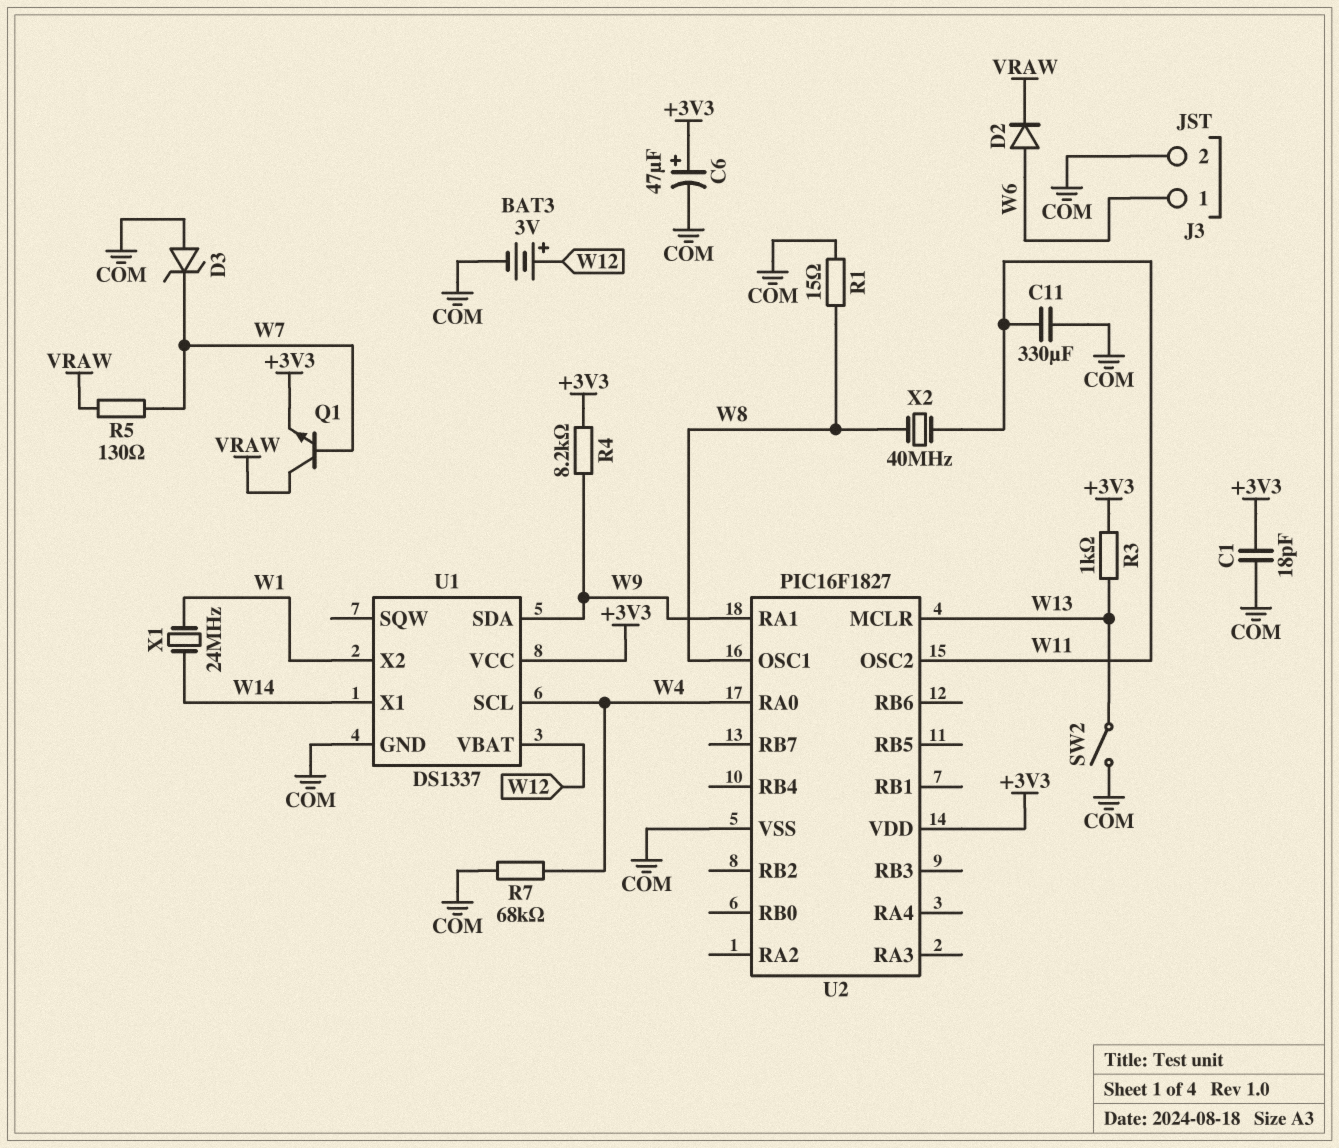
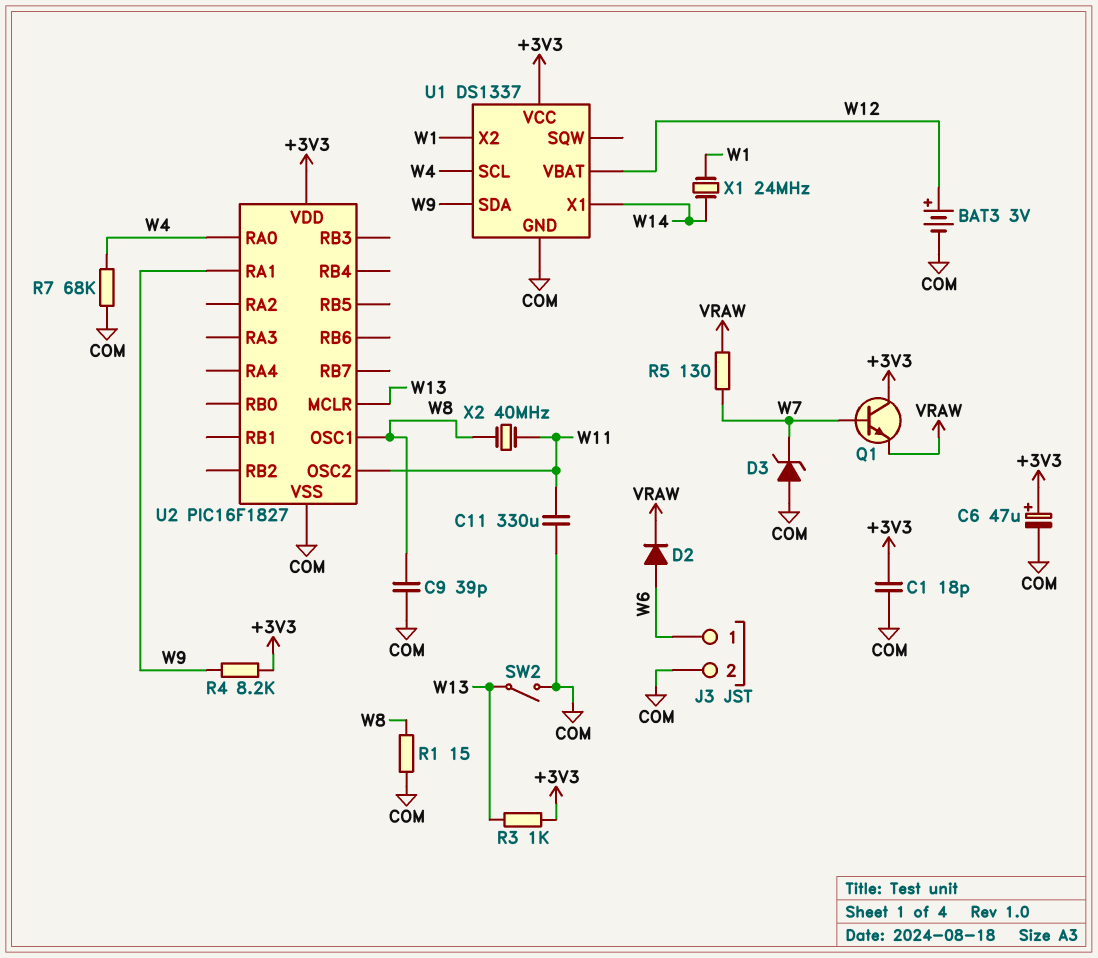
C9: none -> 39pF (COM, W8)
Q1: NPN (B W7, C VRAW, E +3V3) -> NPN (B W7, C +3V3, E VRAW)

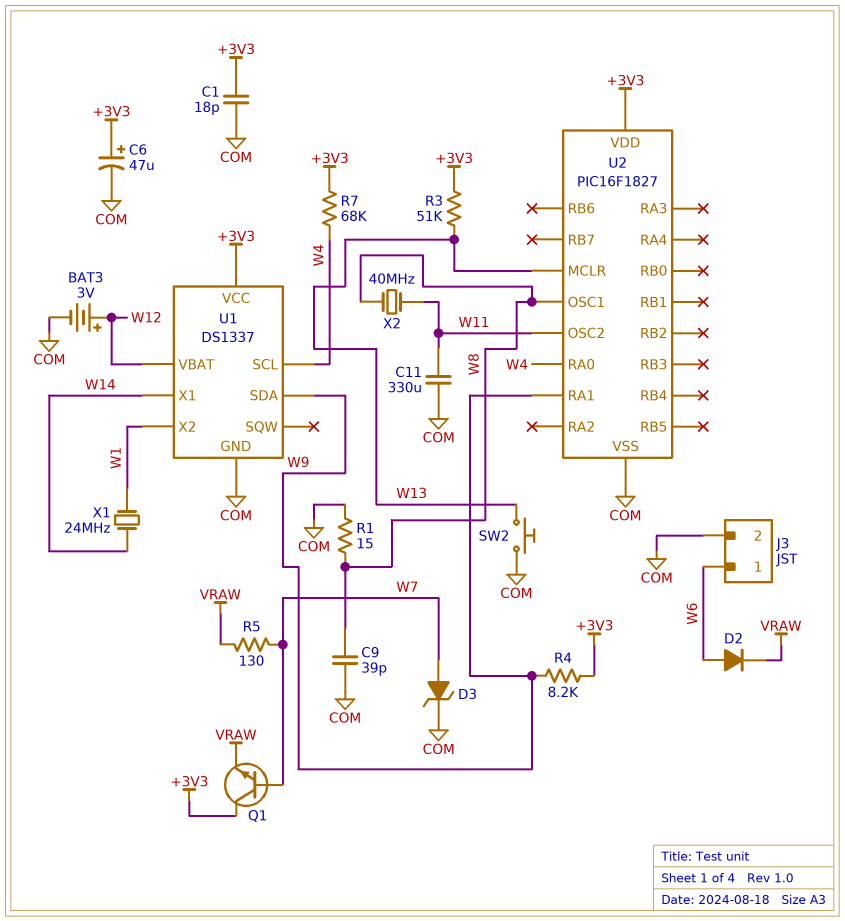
D3: zener (A COM, K W7) -> zener (A W7, K COM)
R3: 1k (+3V3, W13) -> 51k (+3V3, W13)
R7: 68k (COM, W4) -> 68k (+3V3, W4)
SW2: switch (COM, W13) -> button (COM, W13)

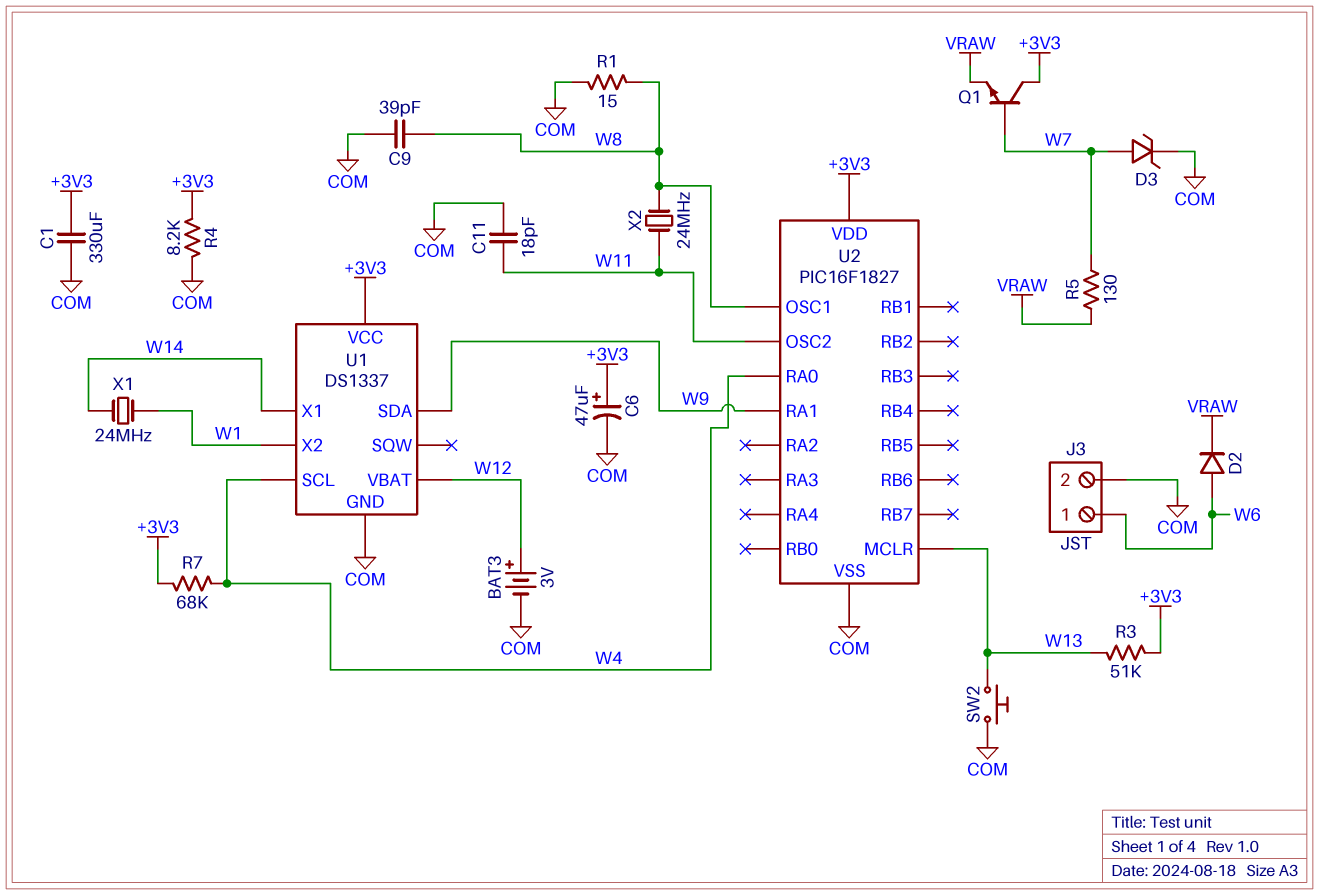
C1: 18pF (+3V3, COM) -> 330uF (+3V3, COM)
C11: 330uF (COM, W11) -> 18pF (COM, W11)
R4: 8.2k (+3V3, W9) -> 8.2k (+3V3, COM)
X2: 40MHz (W8, W11) -> 24MHz (W8, W11)

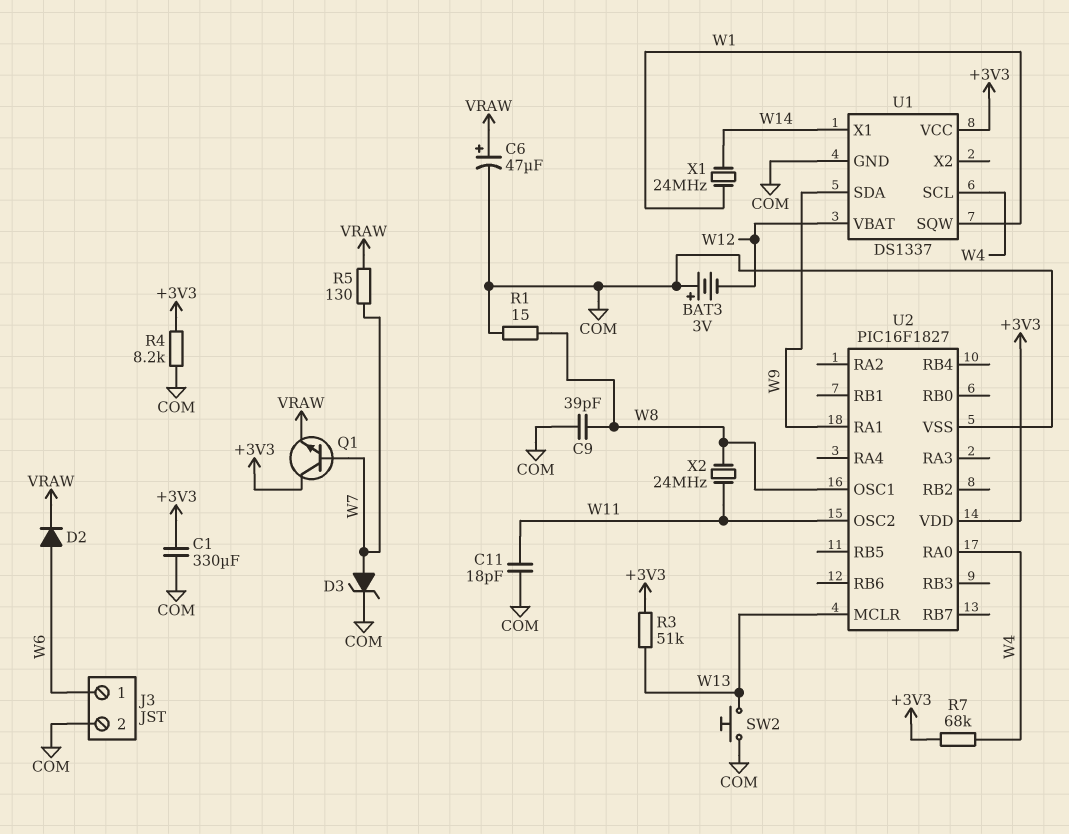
BAT3: 3V (plus W12, minus COM) -> 3V (plus COM, minus W12)
C6: 47uF (plus +3V3, minus COM) -> 47uF (plus VRAW, minus COM)
U1 pin SQW: none -> W1
U1 pin X2: W1 -> none

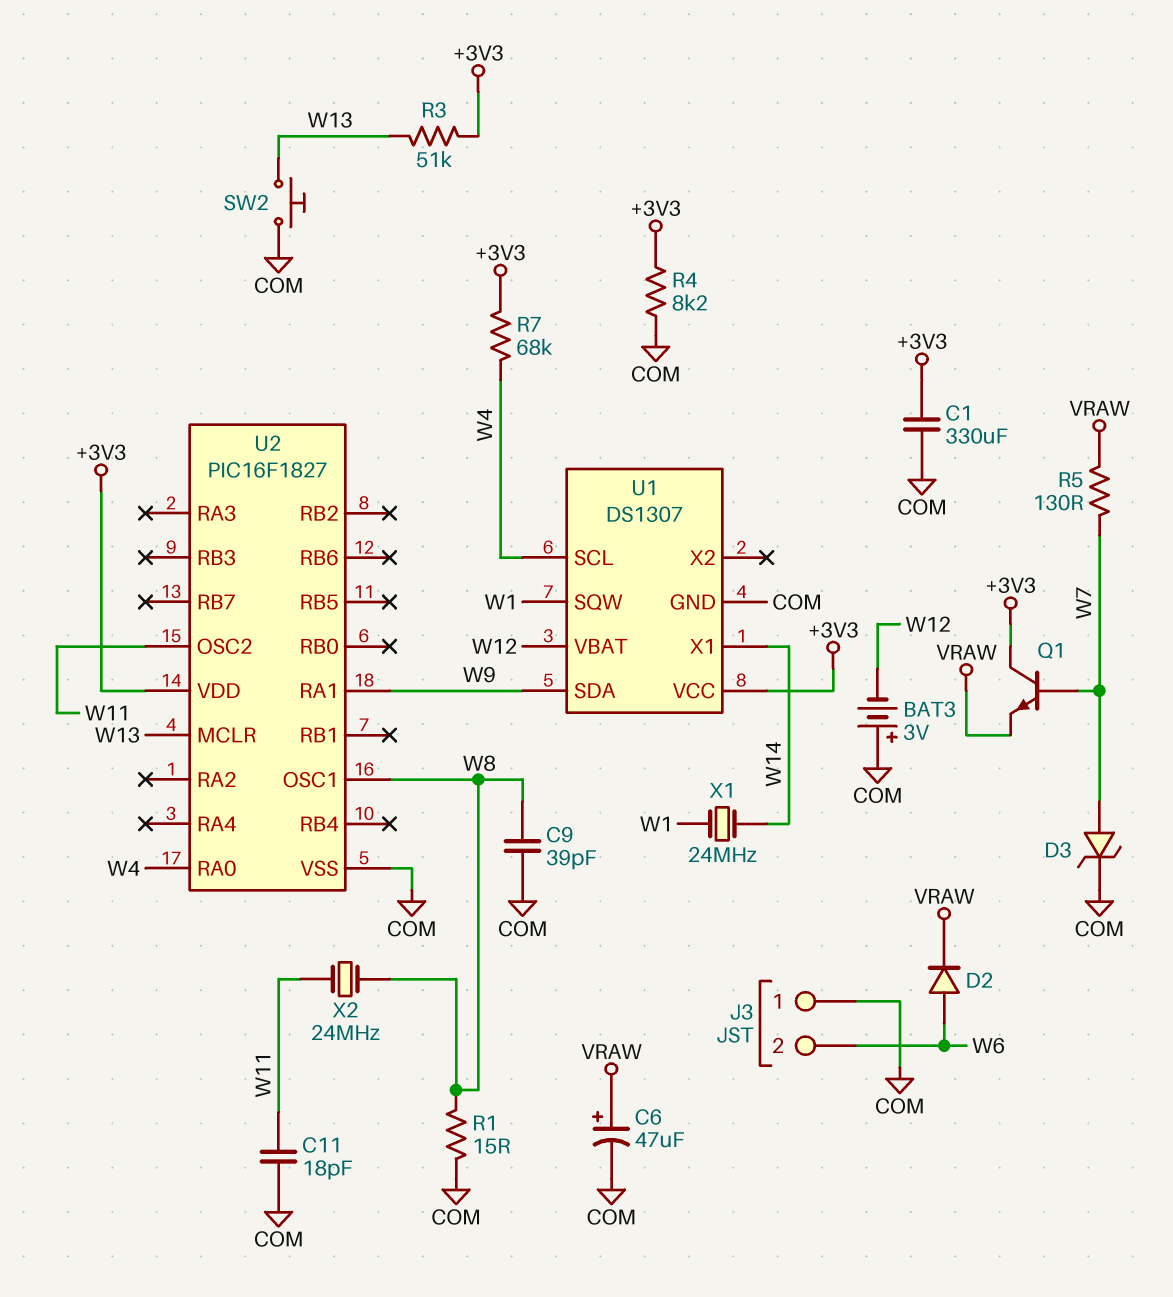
J3 pin 1: W6 -> COM
J3 pin 2: COM -> W6
U1: DS1337 -> DS1307

